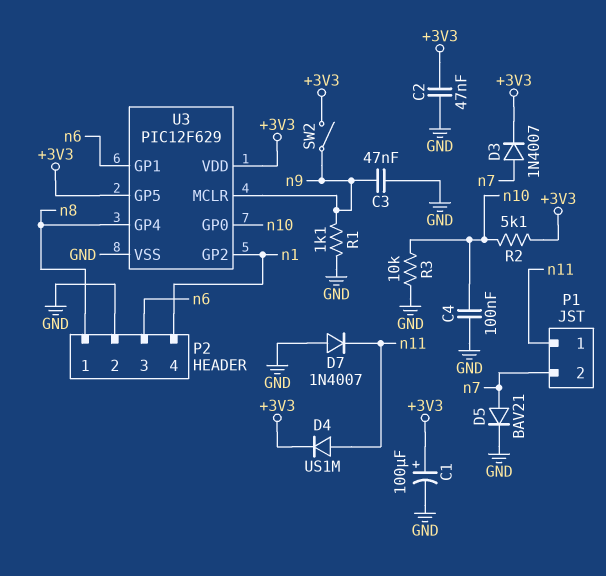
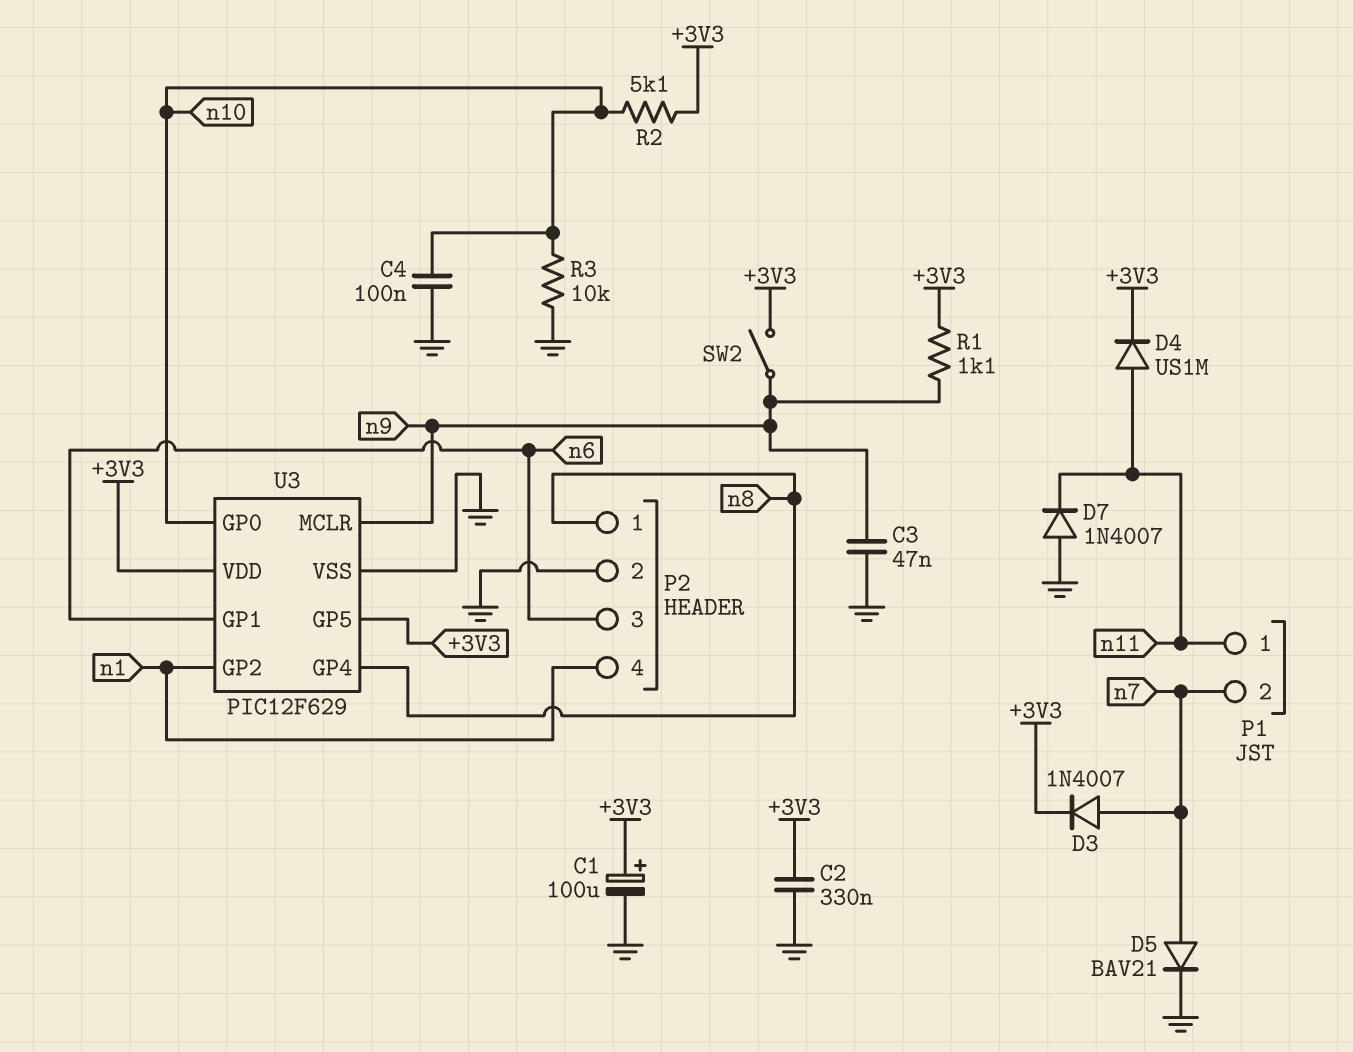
C2: 47nF (+3V3, GND) -> 330nF (+3V3, GND)
R1: 1.1k (GND, n9) -> 1.1k (+3V3, n9)

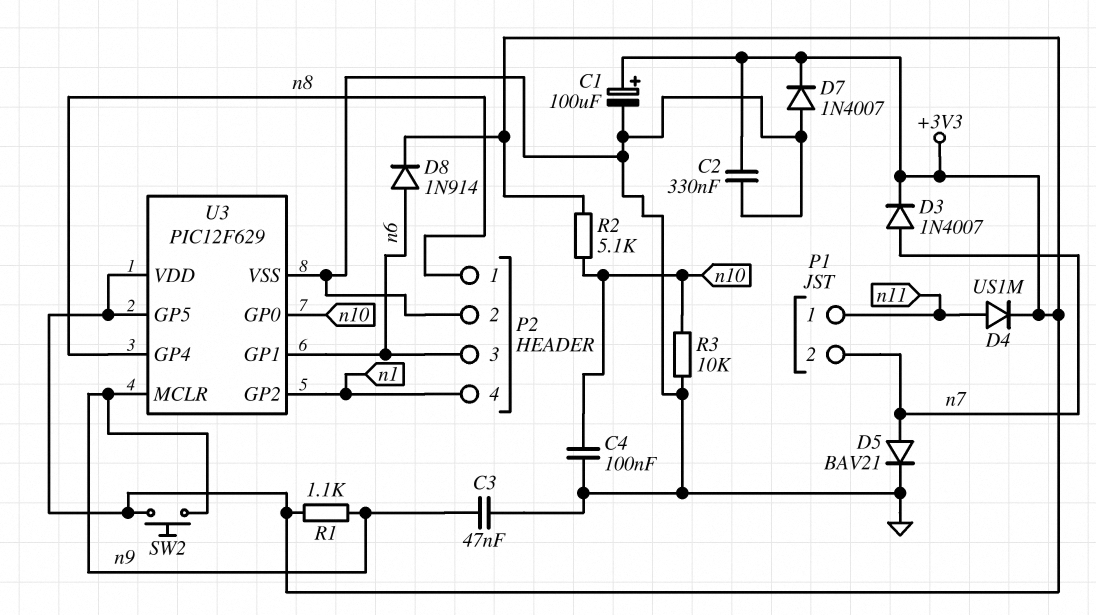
D7: diode 1N4007 (A GND, K n11) -> diode 1N4007 (A GND, K +3V3)
D8: none -> diode 1N914 (A n6, K +3V3)
SW2: switch (+3V3, n9) -> button (+3V3, n9)

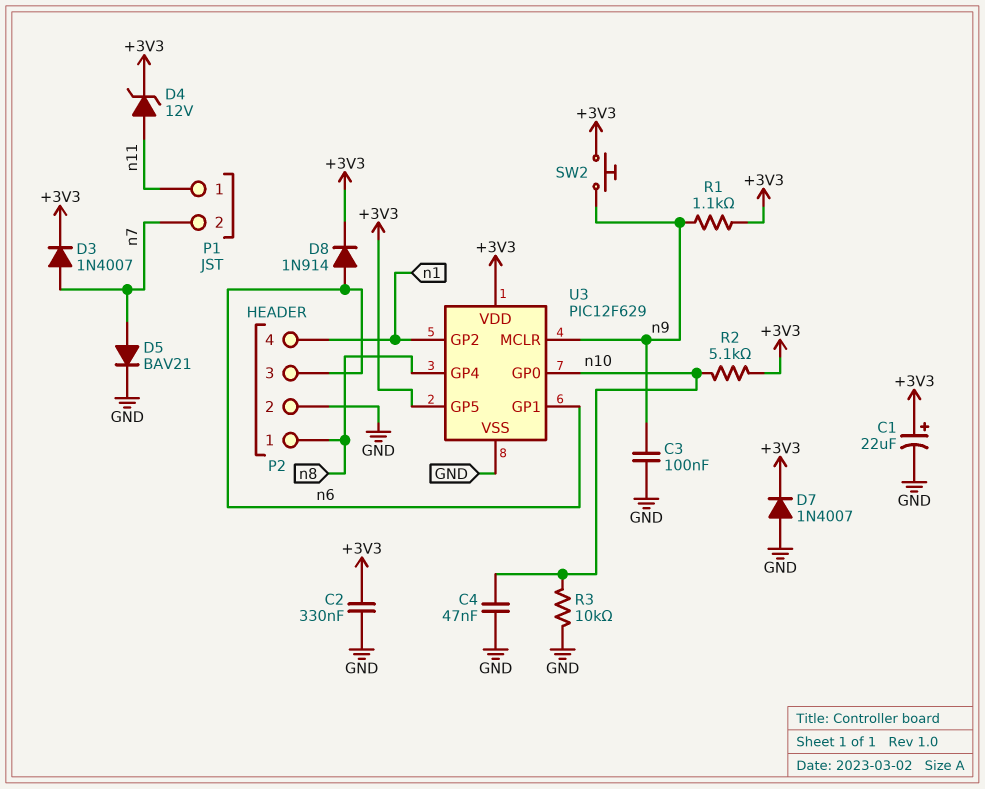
C1: 100uF (plus +3V3, minus GND) -> 22uF (plus +3V3, minus GND)
C3: 47nF (GND, n9) -> 100nF (GND, n9)
C4: 100nF (GND, n10) -> 47nF (GND, n10)
D4: diode US1M (A n11, K +3V3) -> zener 12V (A n11, K +3V3)

